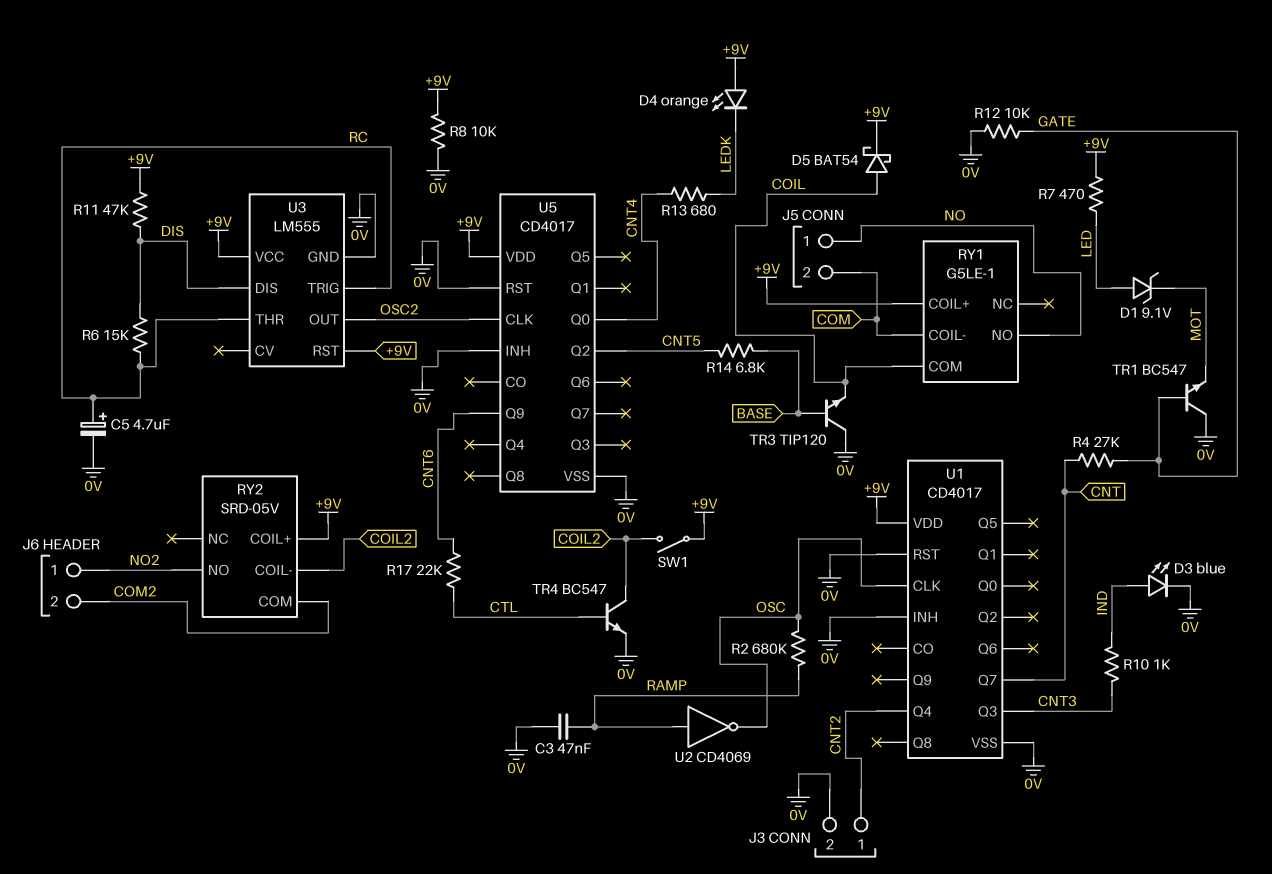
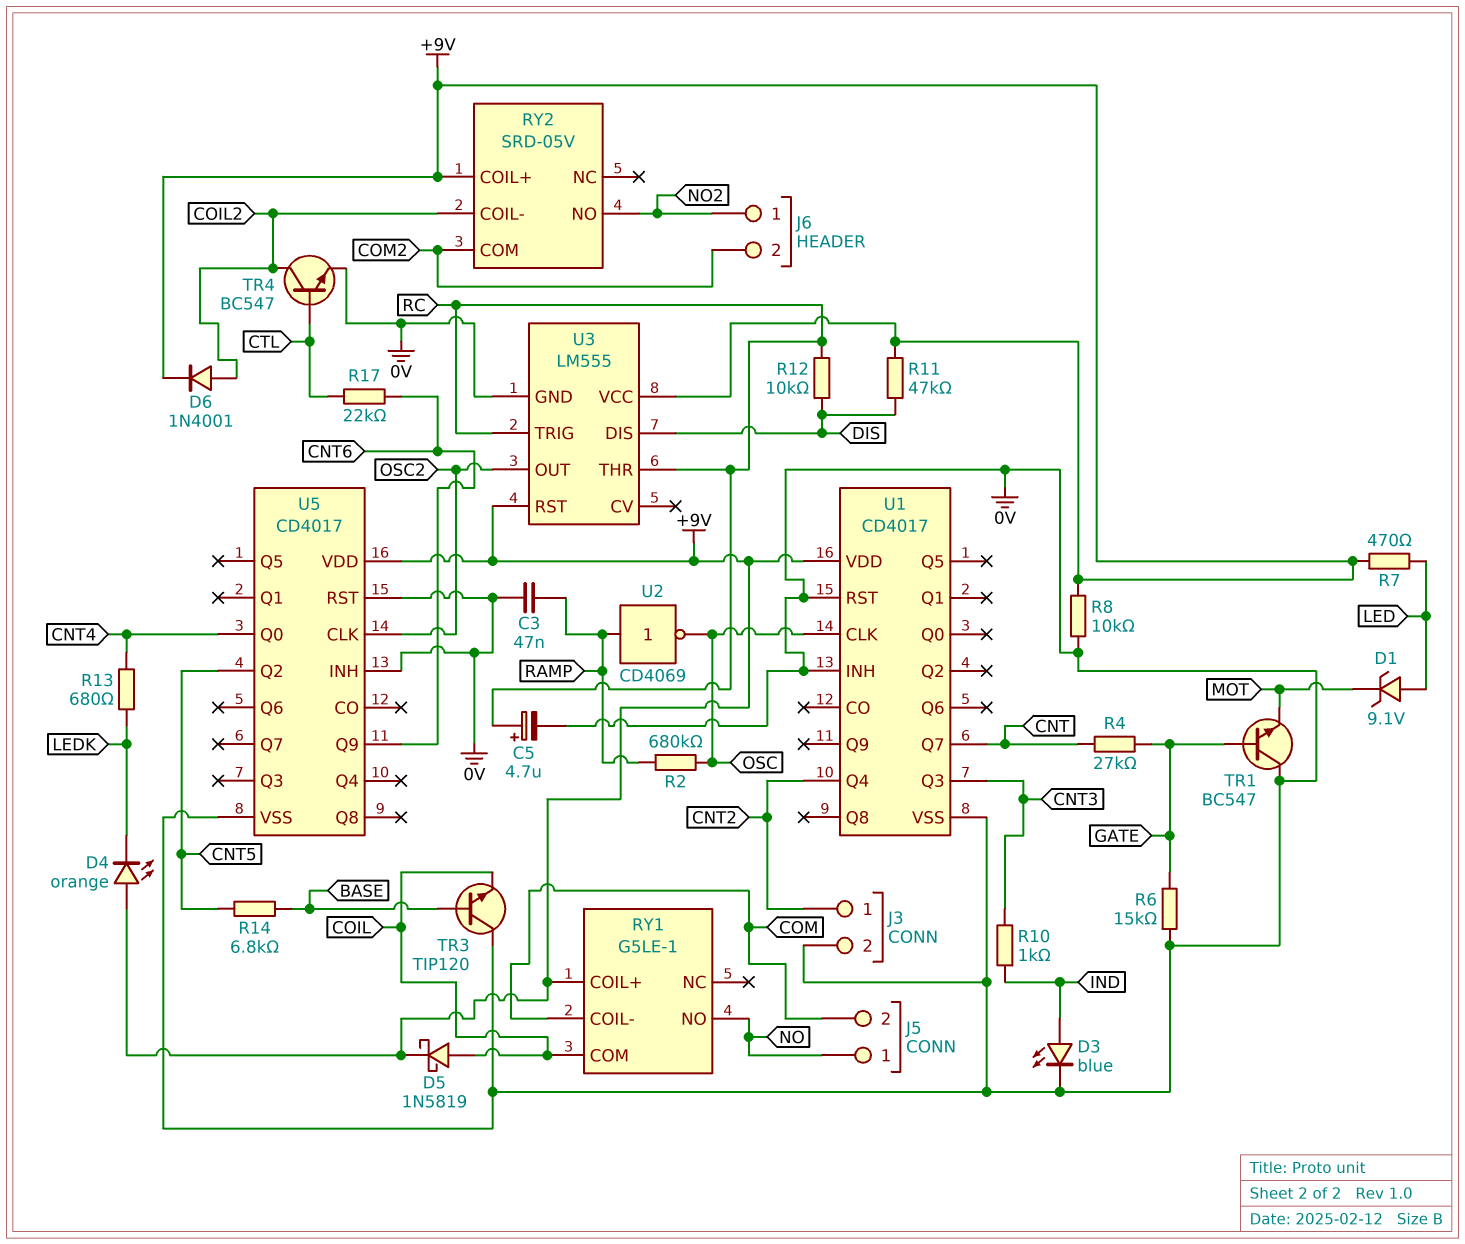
D5: schottky BAT54 (A COIL, K +9V) -> schottky 1N5819 (A COIL, K +9V)
D6: none -> diode 1N4001 (A COIL2, K +9V)
R6: 15k (DIS, RC) -> 15k (0V, GATE)
R12: 10k (0V, GATE) -> 10k (DIS, RC)
SW1: switch (+9V, COIL2) -> none

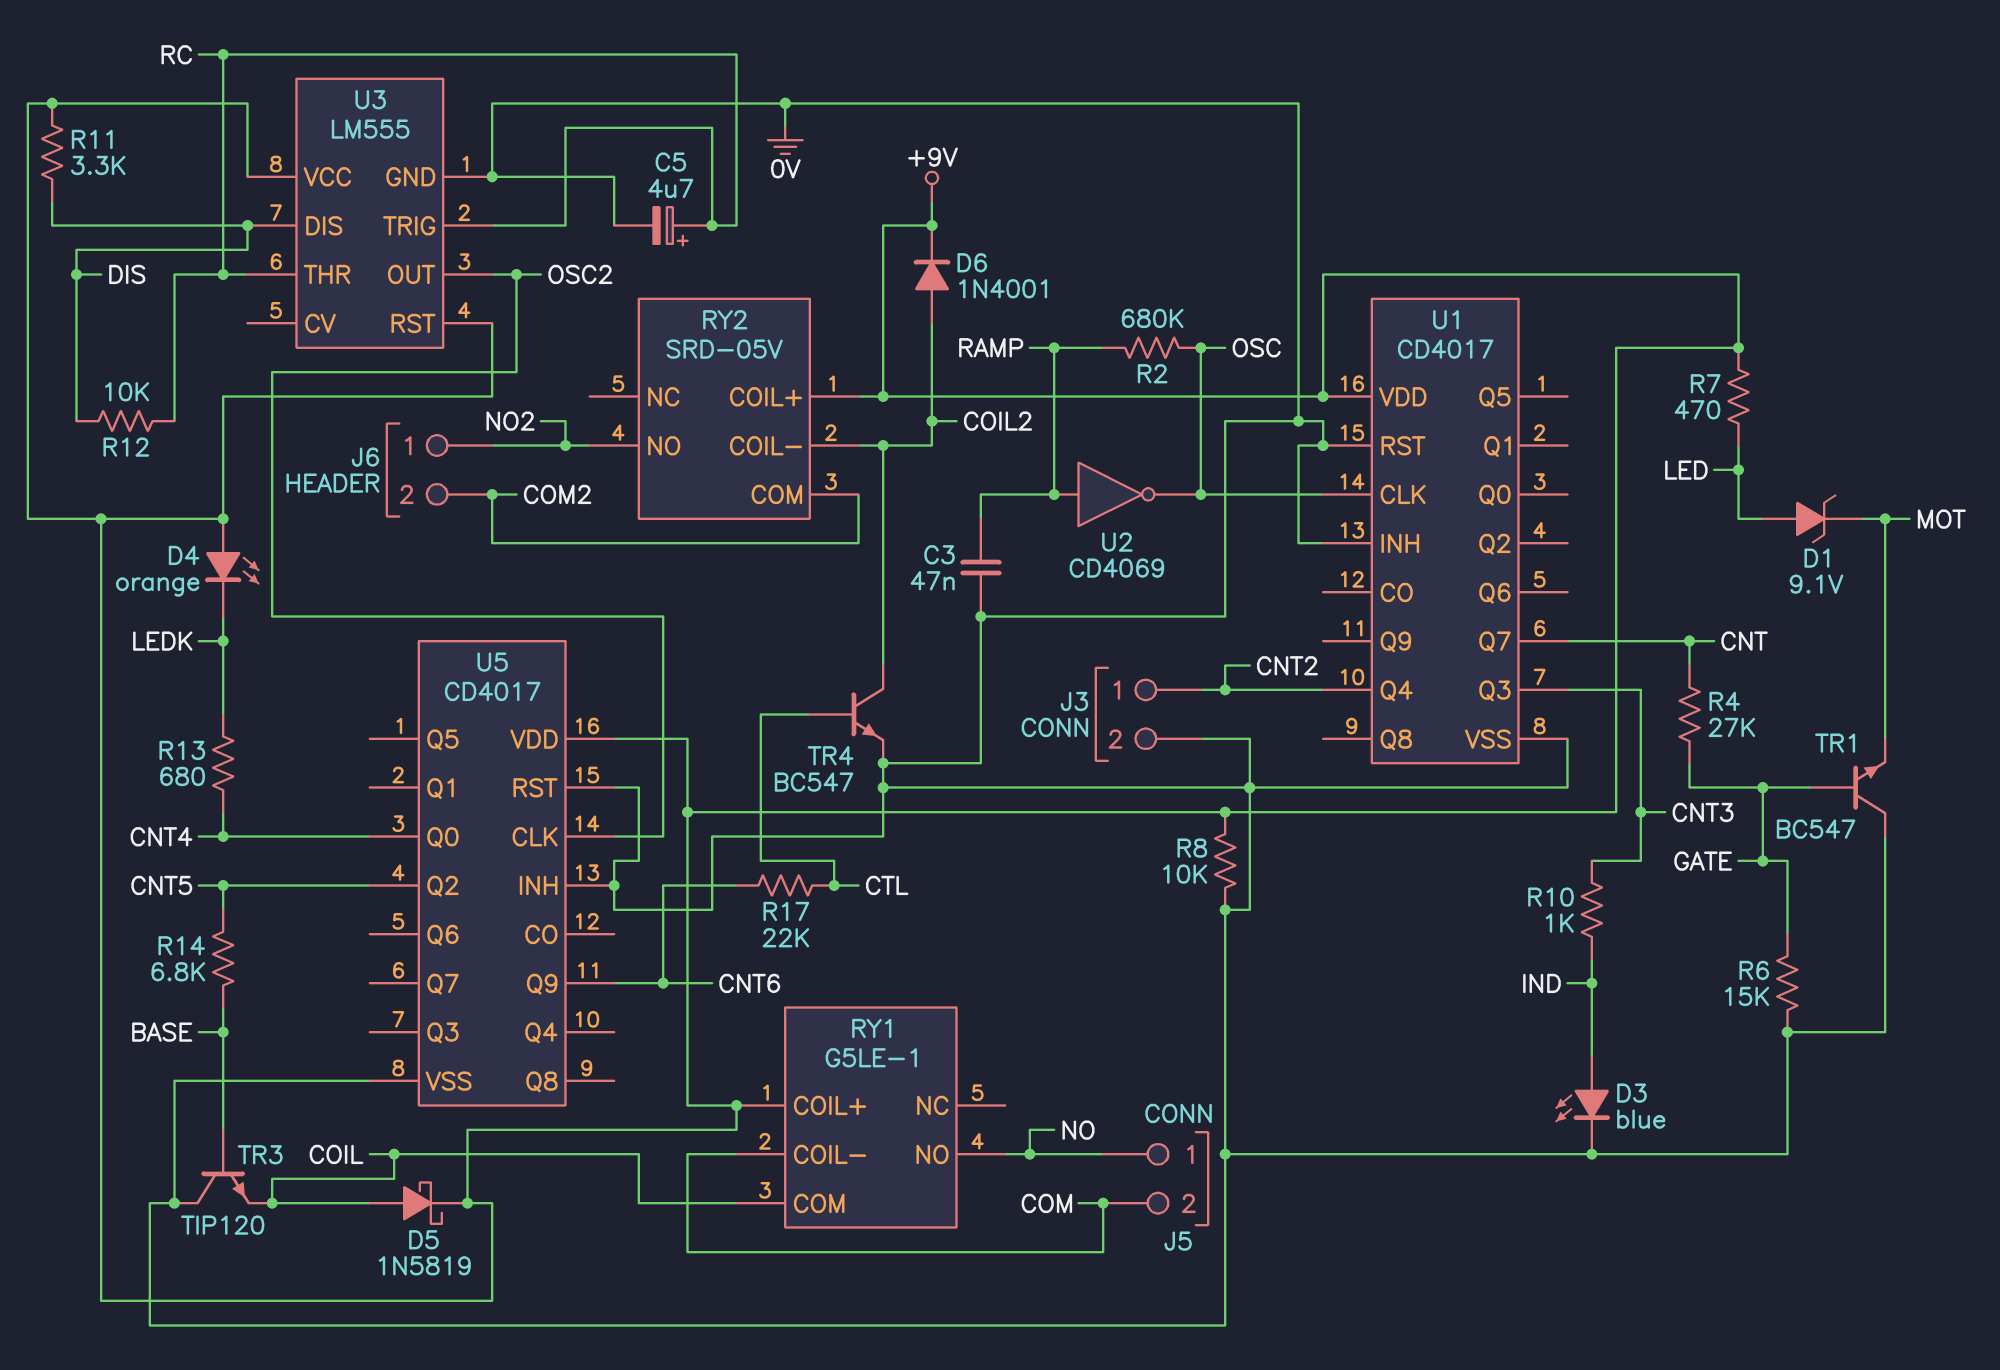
R11: 47k (+9V, DIS) -> 3.3k (+9V, DIS)

